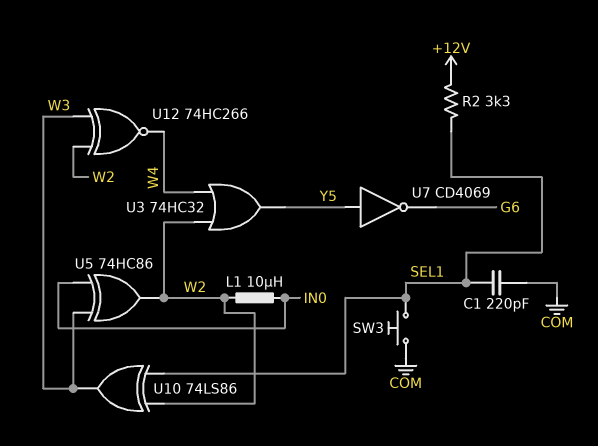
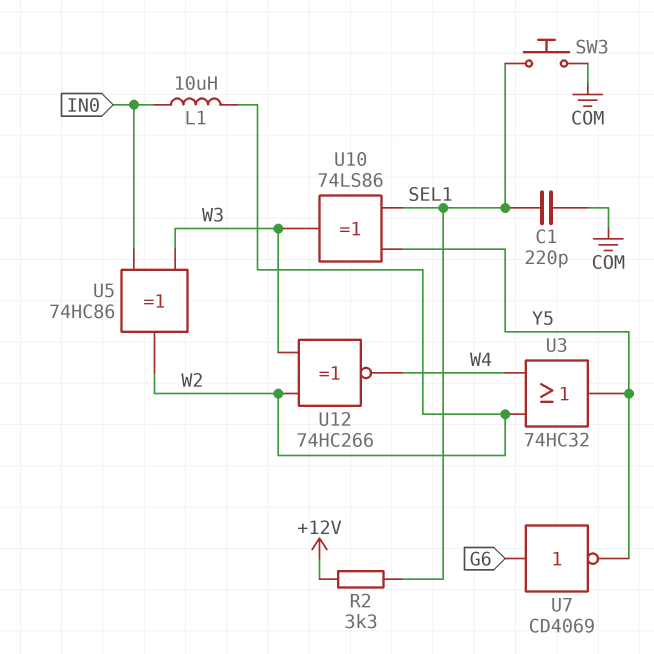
U7: NOT CD4069 (in Y5, out G6) -> NOT CD4069 (in G6, out Y5)
U10: XOR 74LS86 (in SEL1, in W2, out W3) -> XOR 74LS86 (in SEL1, in Y5, out W3)

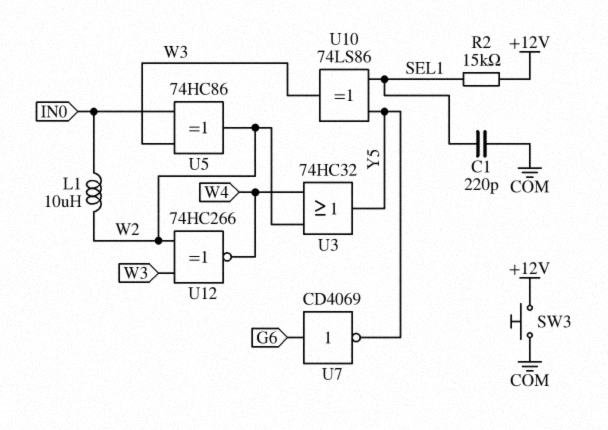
R2: 3.3k (+12V, SEL1) -> 15k (+12V, SEL1)
SW3: button (COM, SEL1) -> button (+12V, COM)

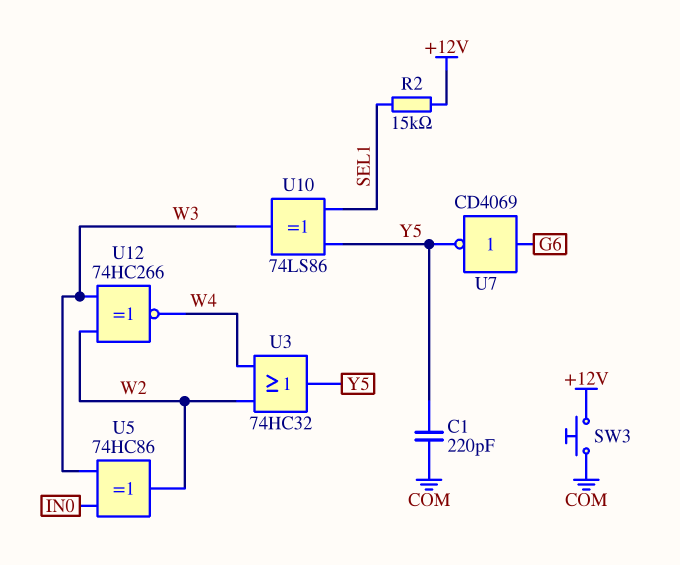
C1: 220pF (COM, SEL1) -> 220pF (COM, Y5)
L1: 10uH (IN0, W2) -> none

